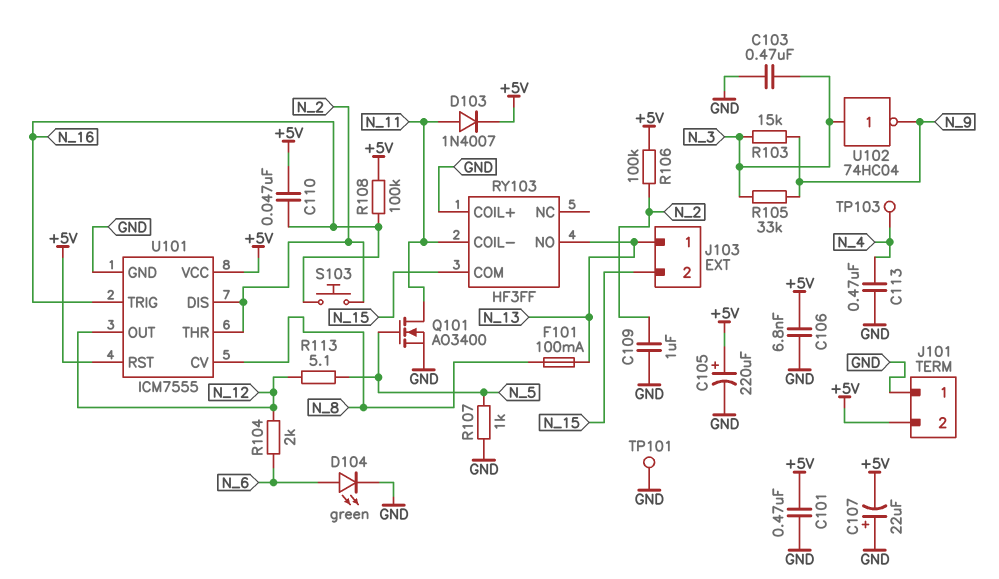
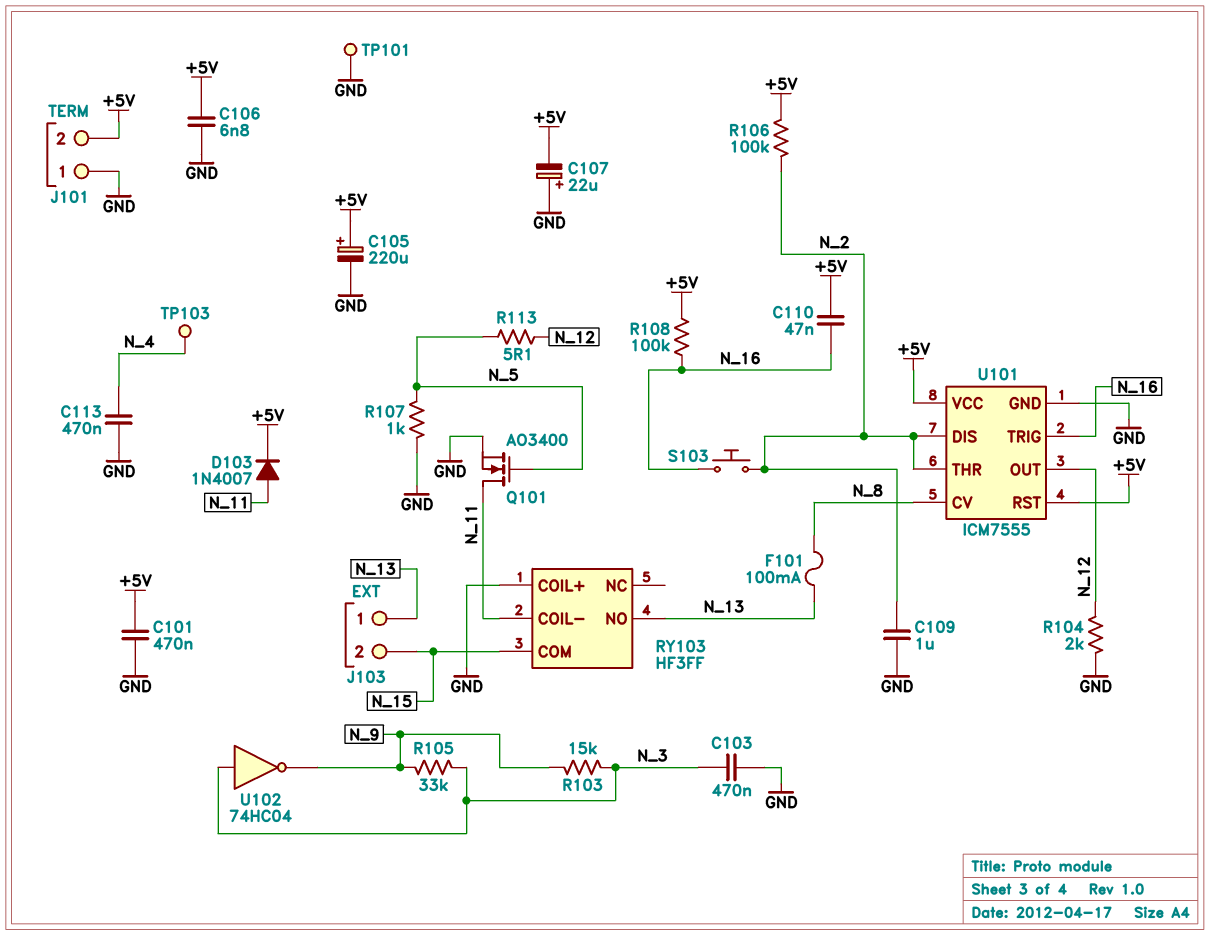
D104: LED green (A N_6, K GND) -> none
R104: 2k (N_6, N_12) -> 2k (GND, N_12)

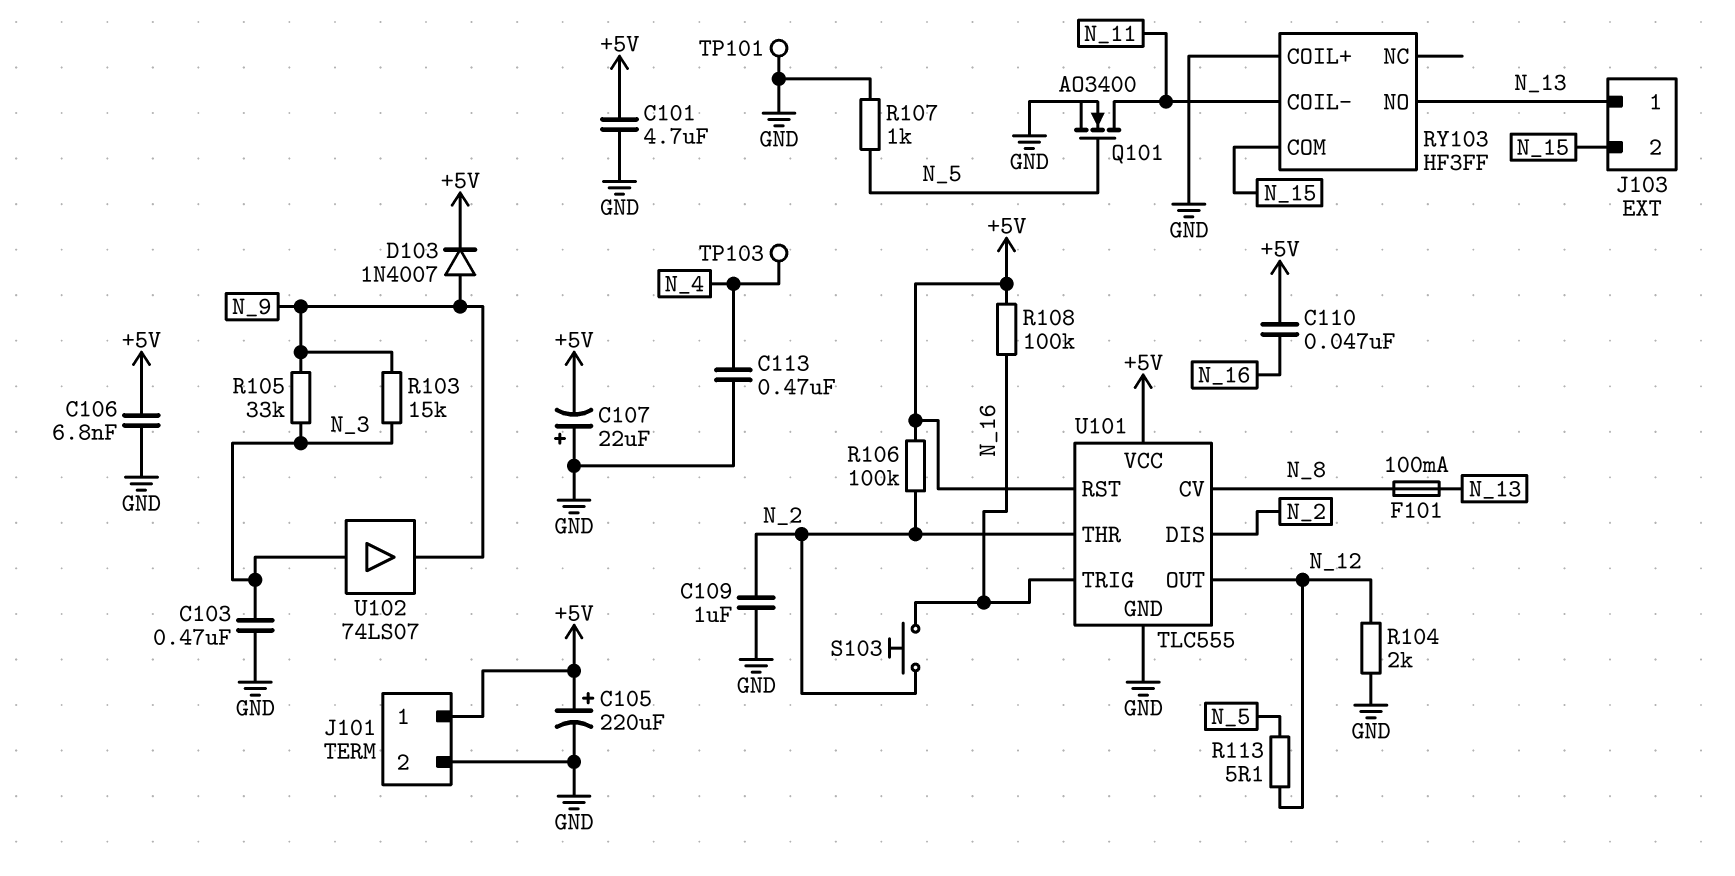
C101: 470nF (+5V, GND) -> 4.7uF (+5V, GND)
D103: diode 1N4007 (A N_11, K +5V) -> diode 1N4007 (A N_9, K +5V)
J101 pin 1: GND -> +5V
J101 pin 2: +5V -> GND
U101: ICM7555 -> TLC555
U102: NOT 74HC04 (in N_3, out N_9) -> buffer 74LS07 (in N_3, out N_9)

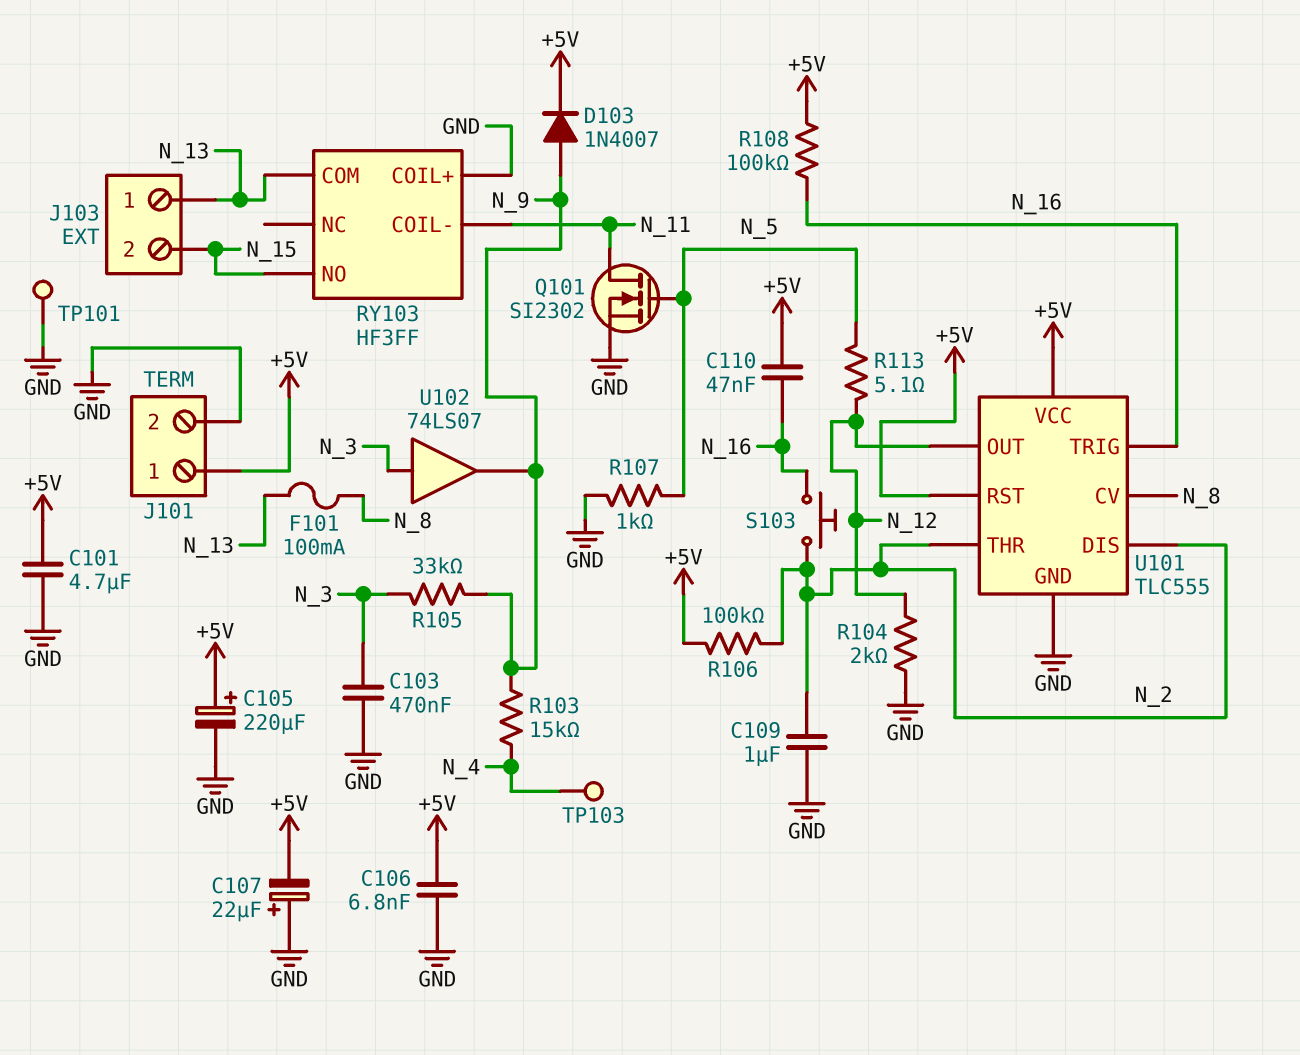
C113: 470nF (GND, N_4) -> none
Q101: NMOS AO3400 (G N_5, D N_11, S GND) -> NMOS SI2302 (G N_5, D N_11, S GND)
R103: 15k (N_3, N_9) -> 15k (N_4, N_9)
RY103 pin COM: N_15 -> N_13
RY103 pin NO: N_13 -> N_15

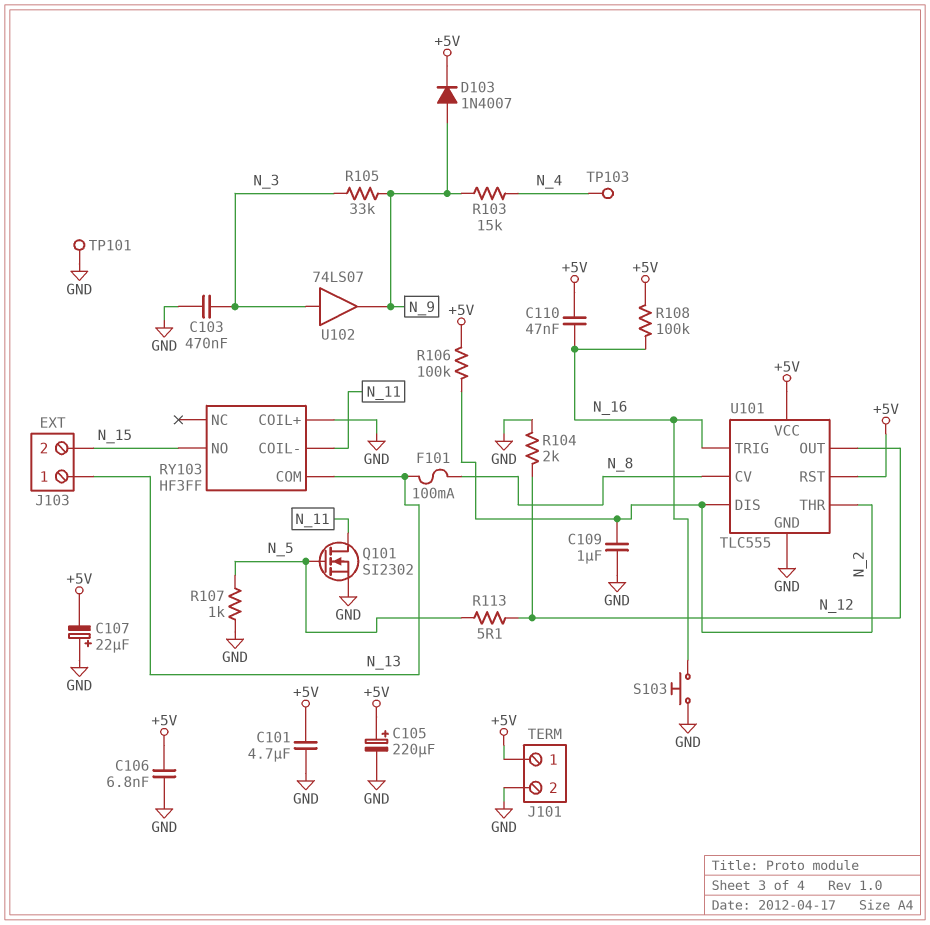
S103: button (N_2, N_16) -> button (GND, N_16)

